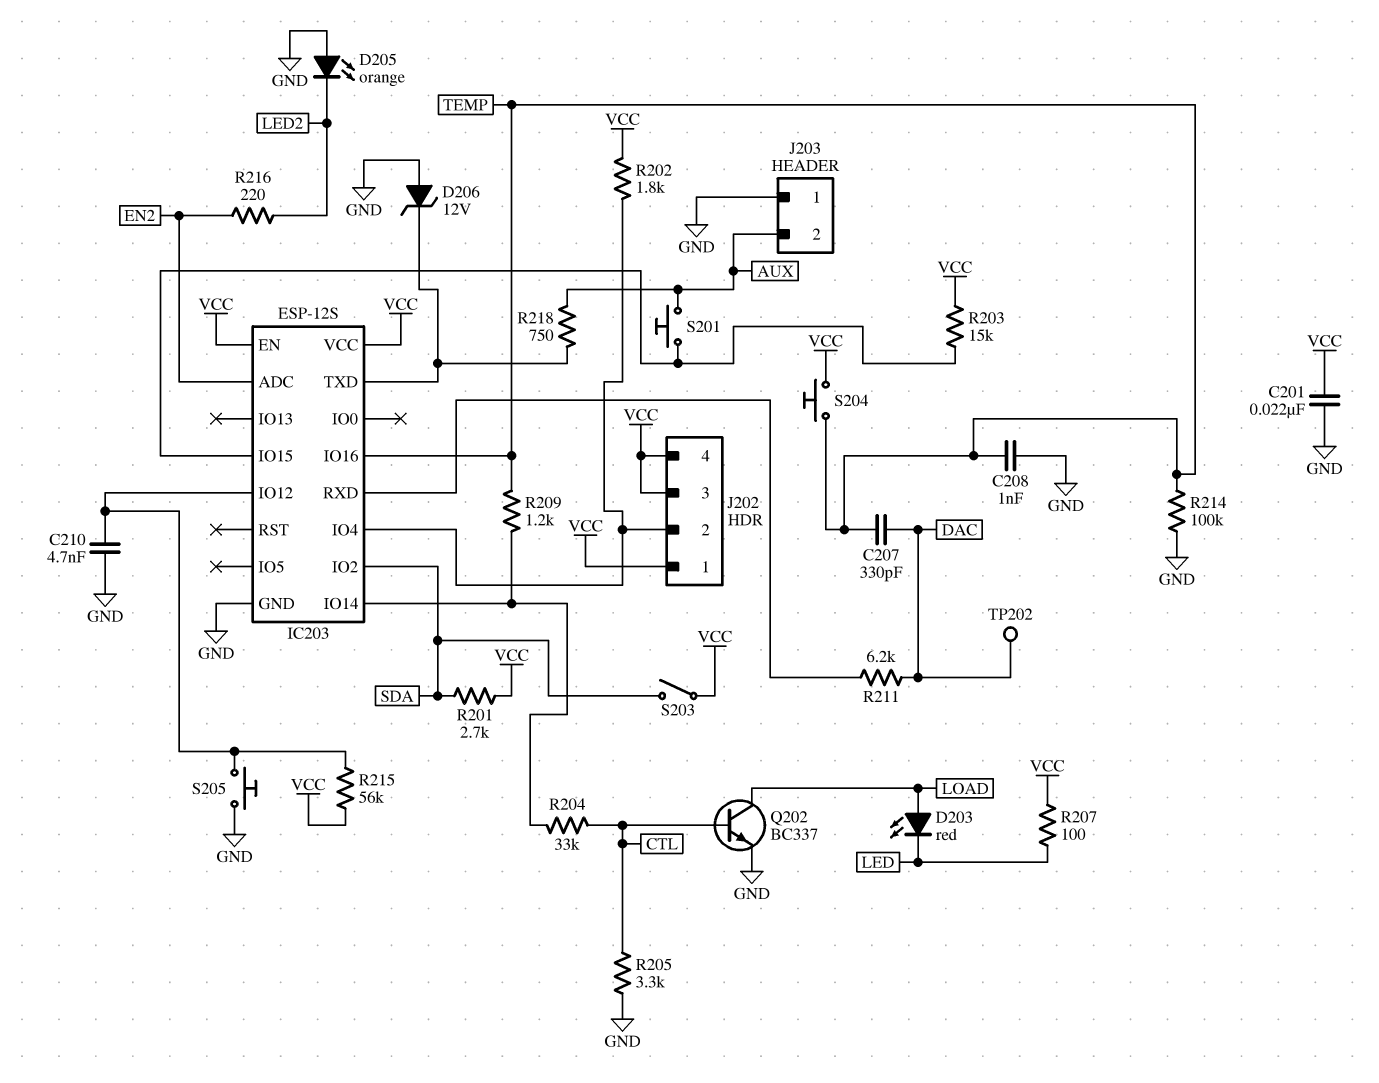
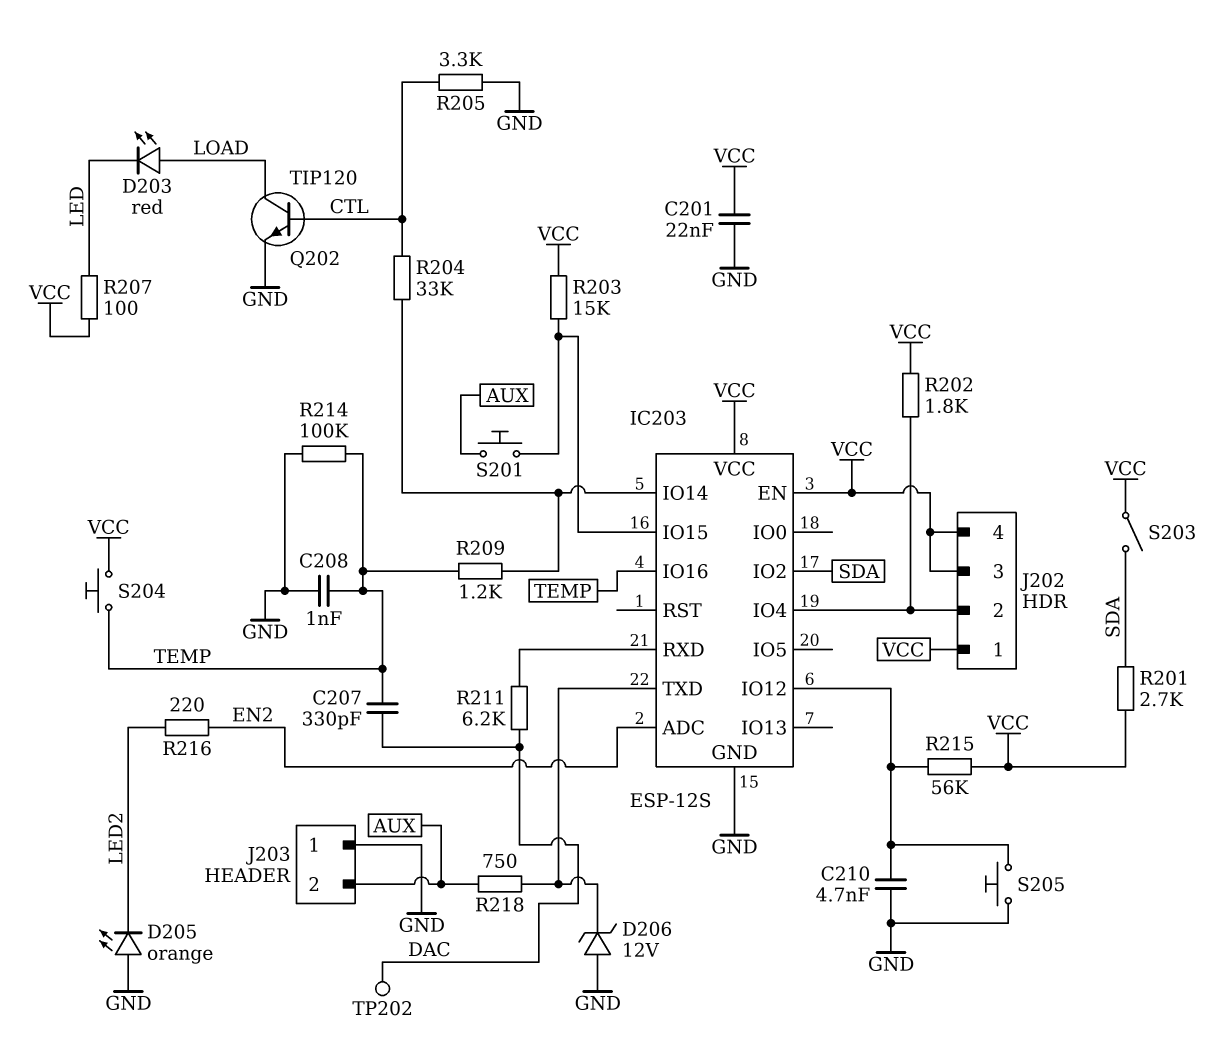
Q202: NPN BC337 (B CTL, C LOAD, E GND) -> NPN TIP120 (B CTL, C LOAD, E GND)

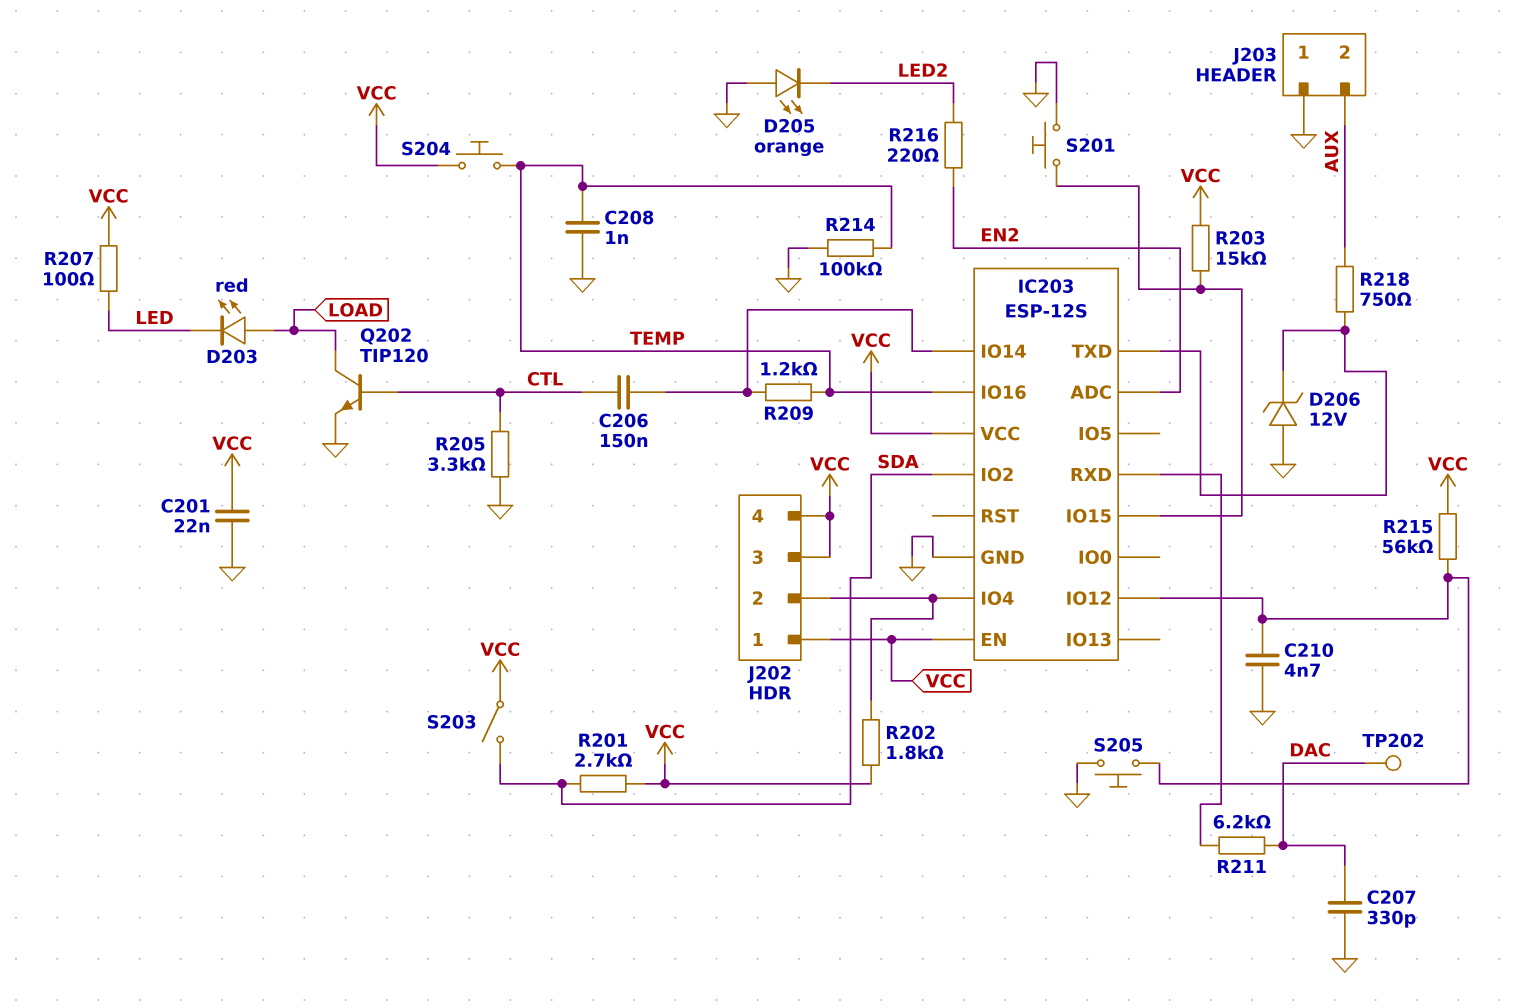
C206: none -> 150nF (CTL, IC203/IO14)
C207: 330pF (DAC, TEMP) -> 330pF (DAC, GND)
R204: 33k (CTL, IC203/IO14) -> none
S201: button (AUX, IC203/IO15) -> button (GND, IC203/IO15)

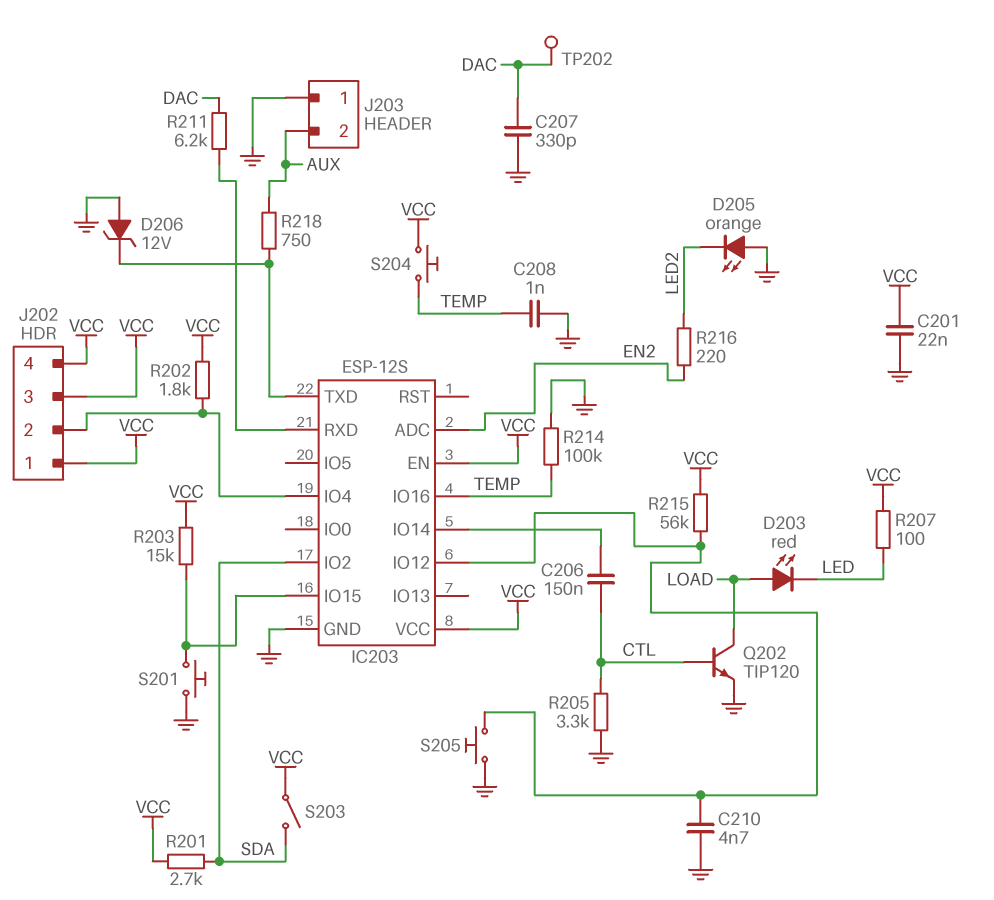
R209: 1.2k (IC203/IO14, TEMP) -> none

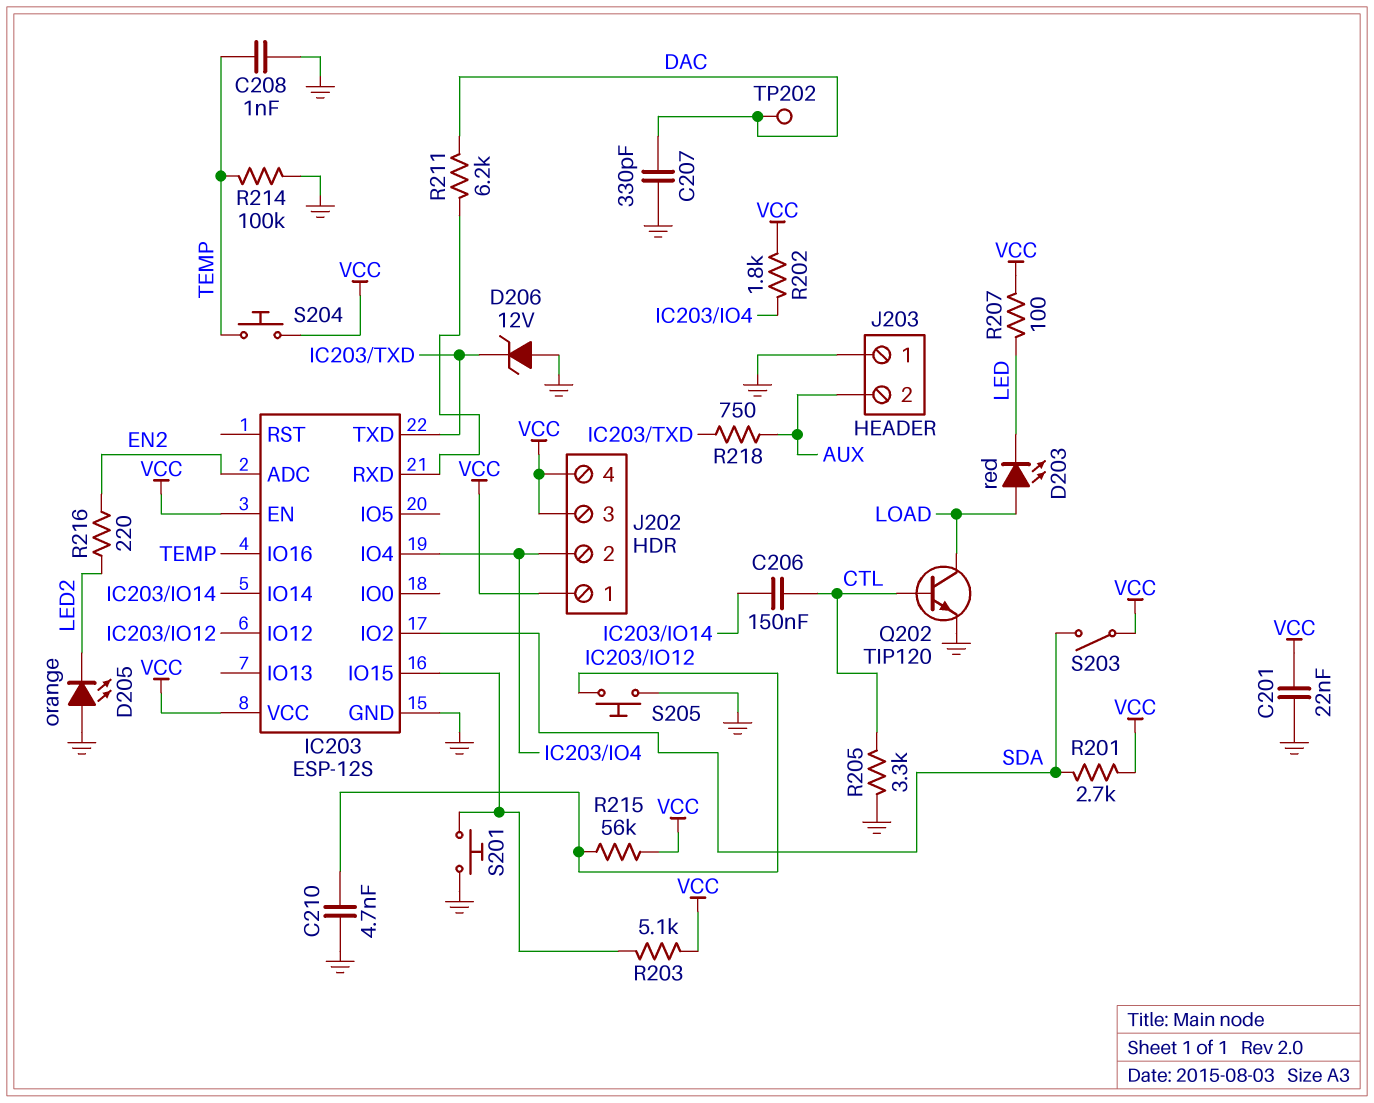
R203: 15k (IC203/IO15, VCC) -> 5.1k (IC203/IO15, VCC)

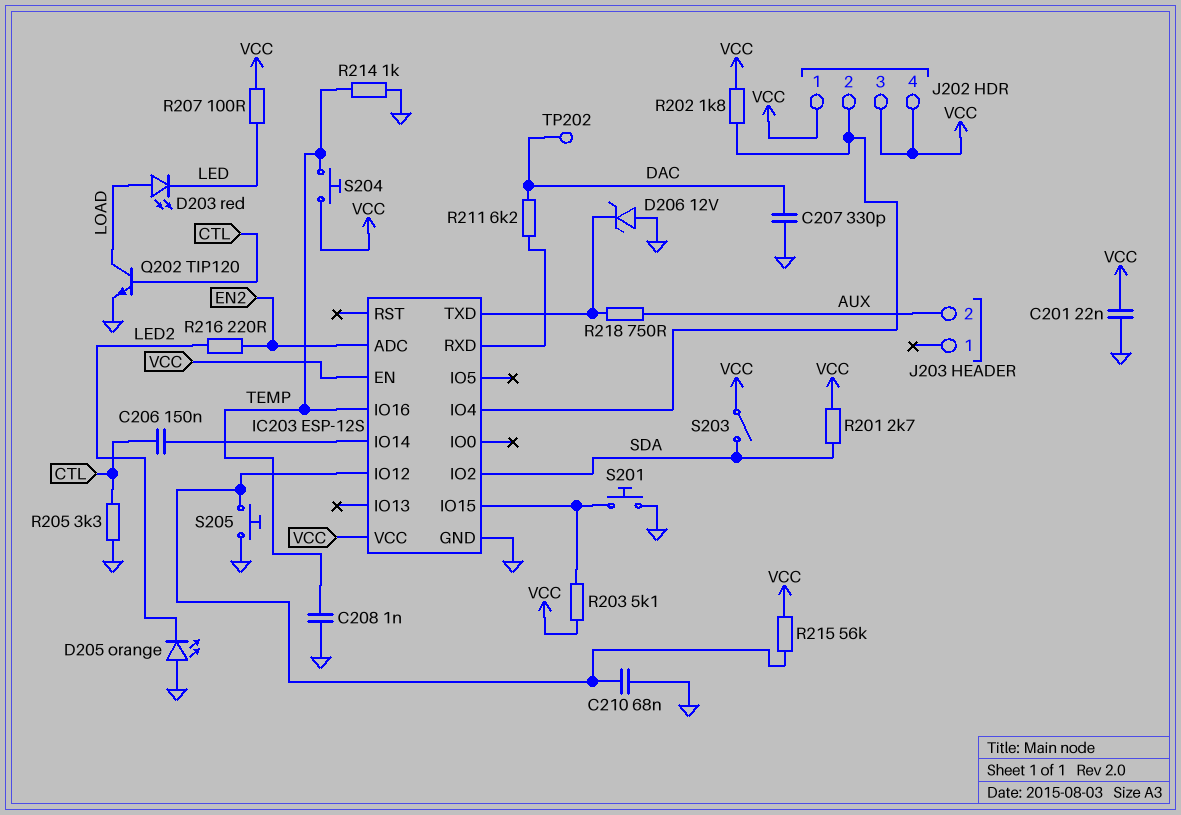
C210: 4.7nF (GND, IC203/IO12) -> 68nF (GND, IC203/IO12)
J203 pin 1: GND -> none
R214: 100k (GND, TEMP) -> 1k (GND, TEMP)

